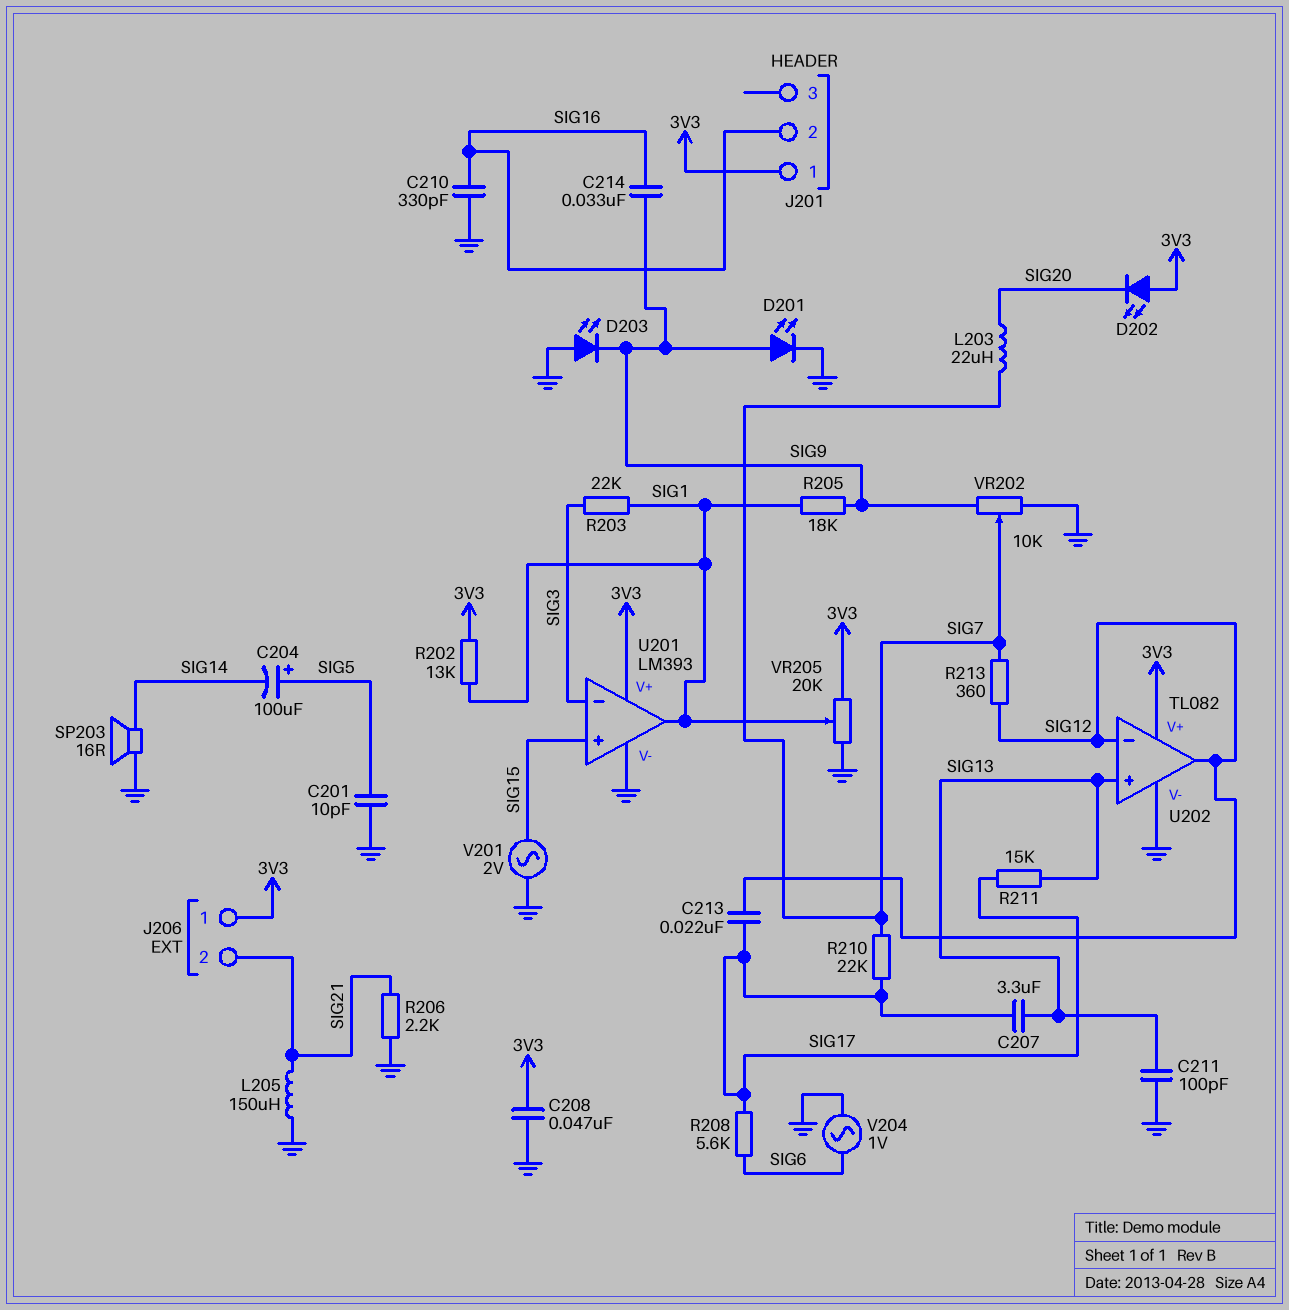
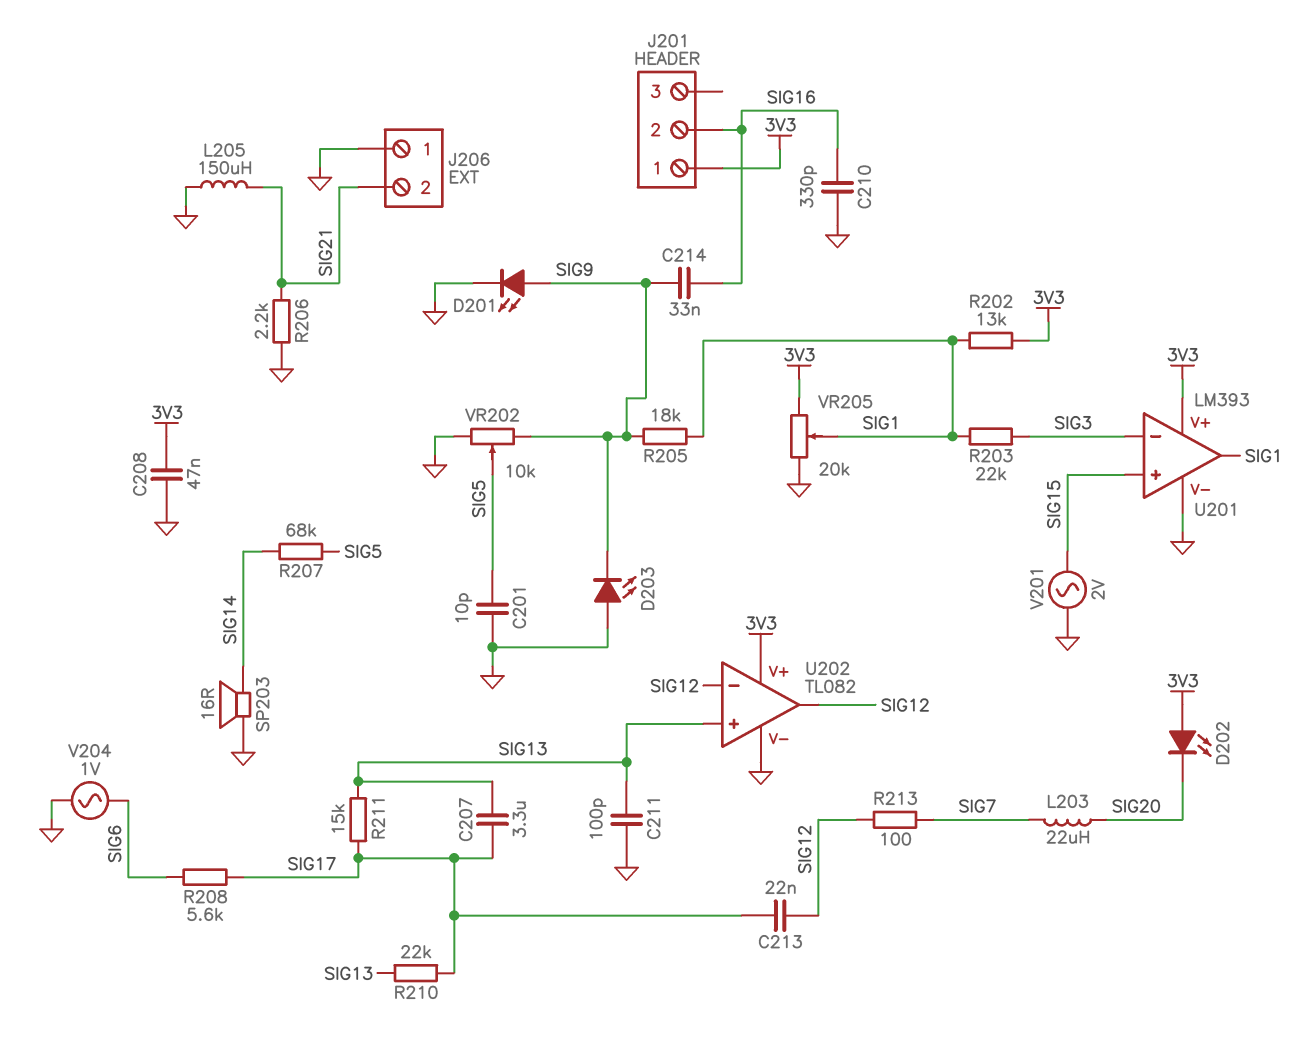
C204: 100uF (plus SIG5, minus SIG14) -> none
J206 pin 1: 3V3 -> GND
R207: none -> 68k (SIG5, SIG14)
R210: 22k (SIG7, SIG17) -> 22k (SIG13, SIG17)
R213: 360 (SIG7, SIG12) -> 100 (SIG7, SIG12)
VR202: 10k (GND, SIG9, wiper SIG7) -> 10k (GND, SIG9, wiper SIG5)

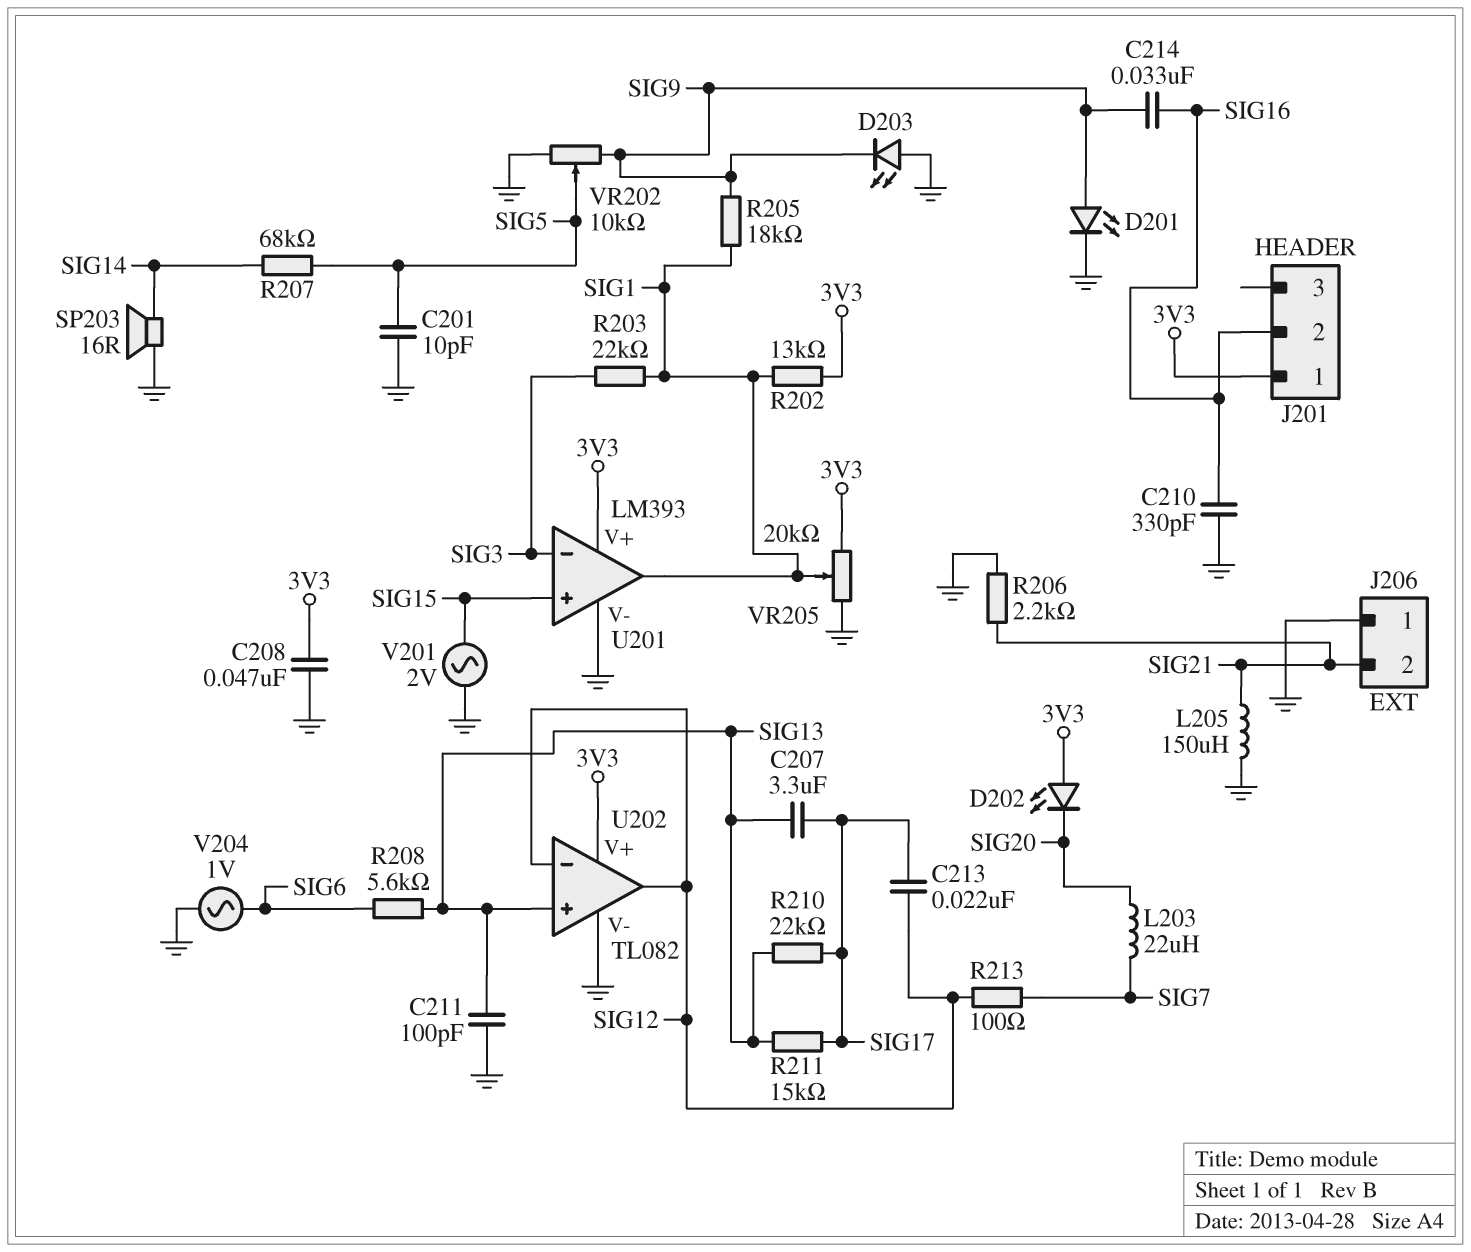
R208: 5.6k (SIG6, SIG17) -> 5.6k (SIG6, SIG13)

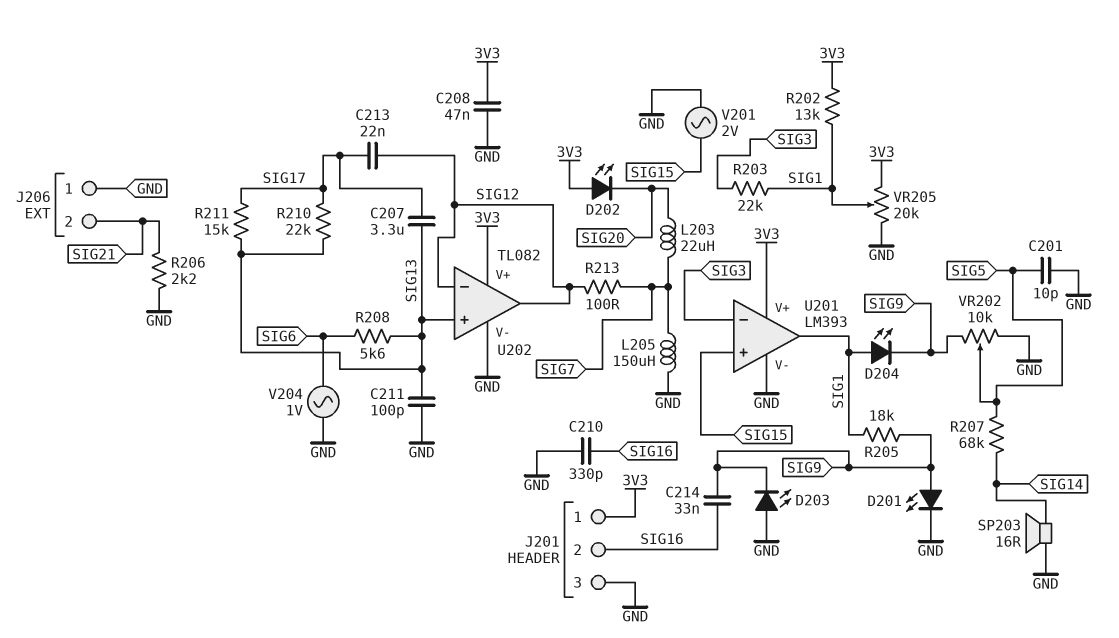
D204: none -> LED (A SIG1, K SIG9)
J201 pin 3: none -> GND
L205: 150uH (GND, SIG21) -> 150uH (GND, SIG7)

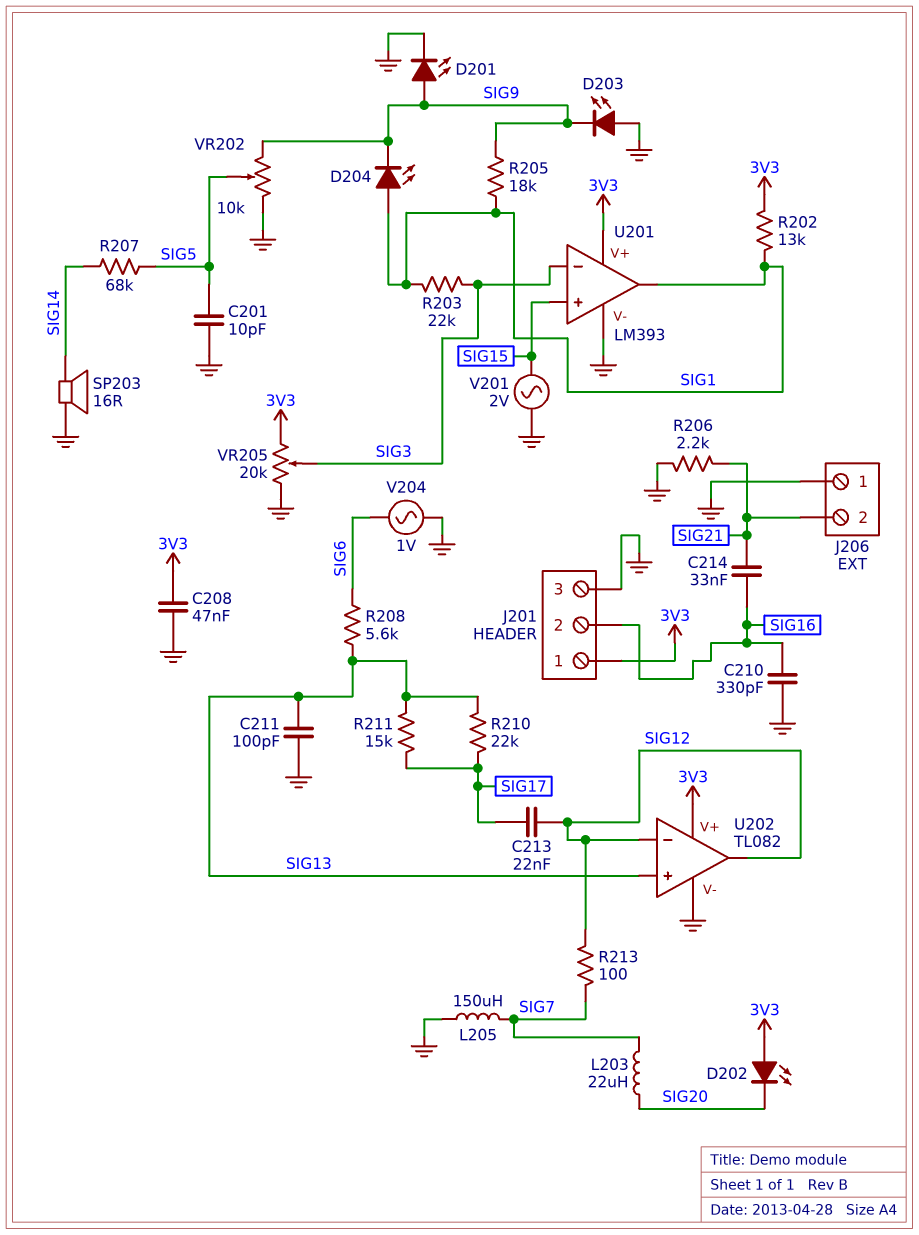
C207: 3.3uF (SIG13, SIG17) -> none
C214: 33nF (SIG9, SIG16) -> 33nF (SIG16, SIG21)
VR205: 20k (3V3, GND, wiper SIG1) -> 20k (3V3, GND, wiper SIG3)

